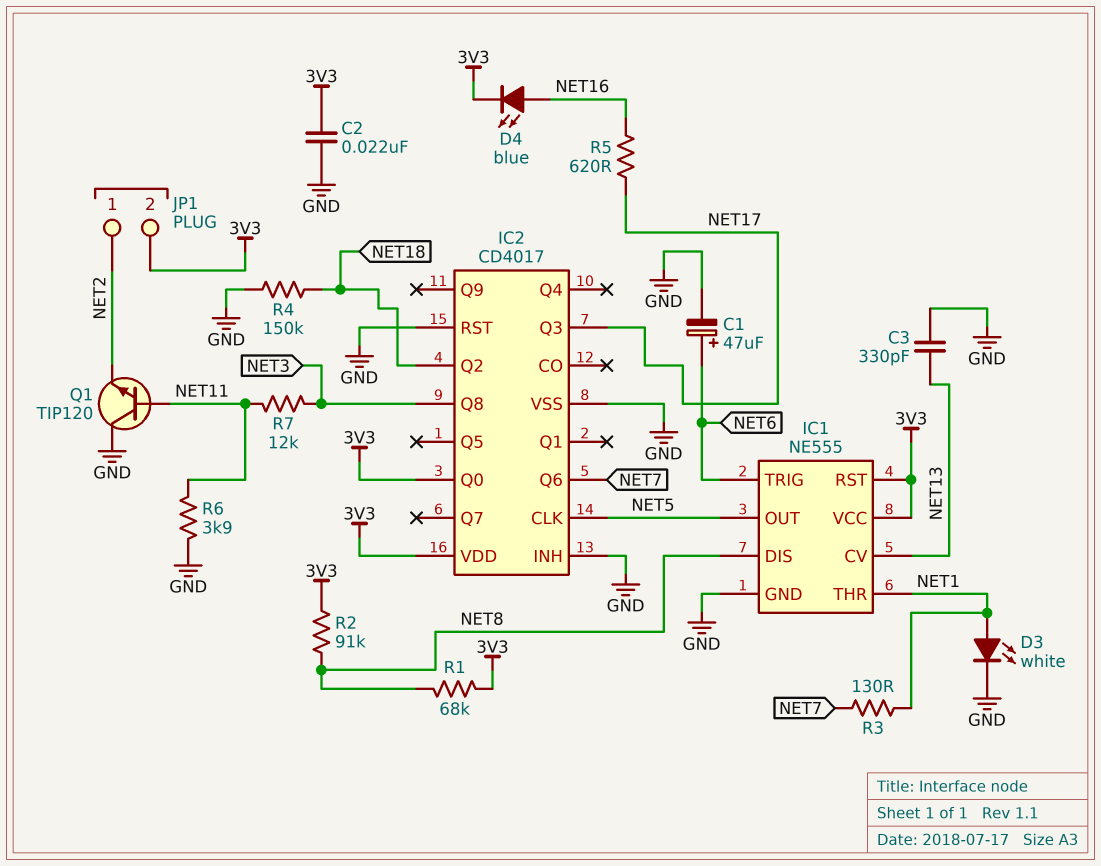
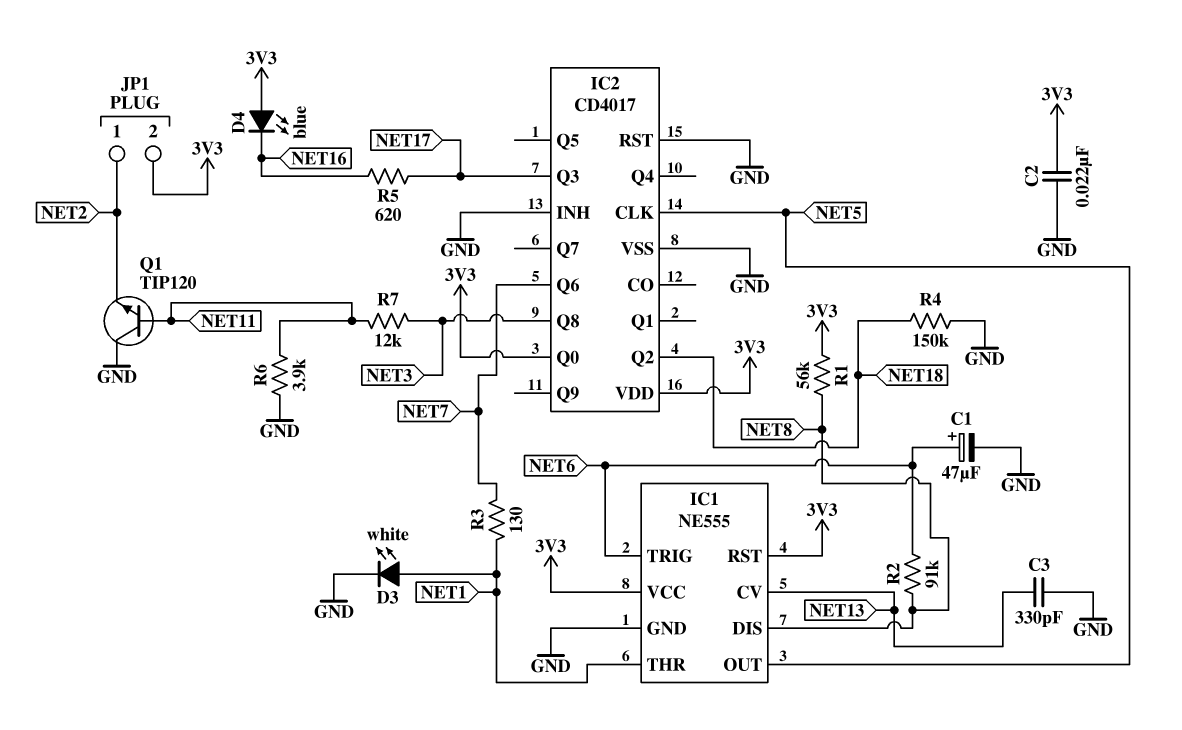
D4: LED blue (A NET16, K 3V3) -> LED blue (A 3V3, K NET16)
R1: 68k (3V3, NET8) -> 56k (3V3, NET8)
R2: 91k (3V3, NET8) -> 91k (NET6, NET8)

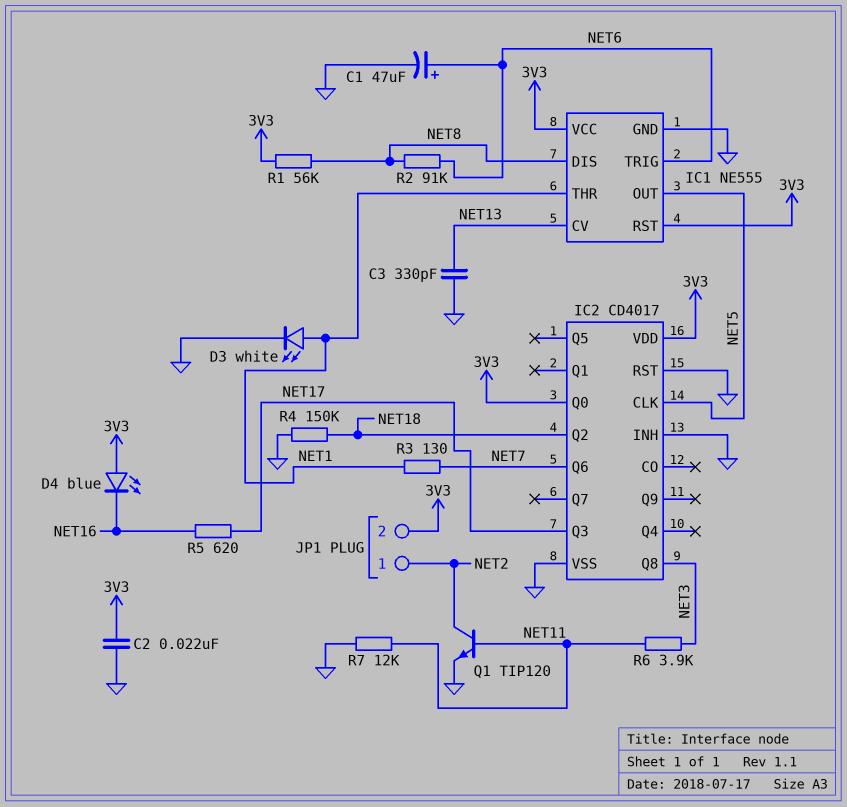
Q1: NPN TIP120 (B NET11, C GND, E NET2) -> NPN TIP120 (B NET11, C NET2, E GND)
R6: 3.9k (GND, NET11) -> 3.9k (NET3, NET11)
R7: 12k (NET3, NET11) -> 12k (GND, NET11)

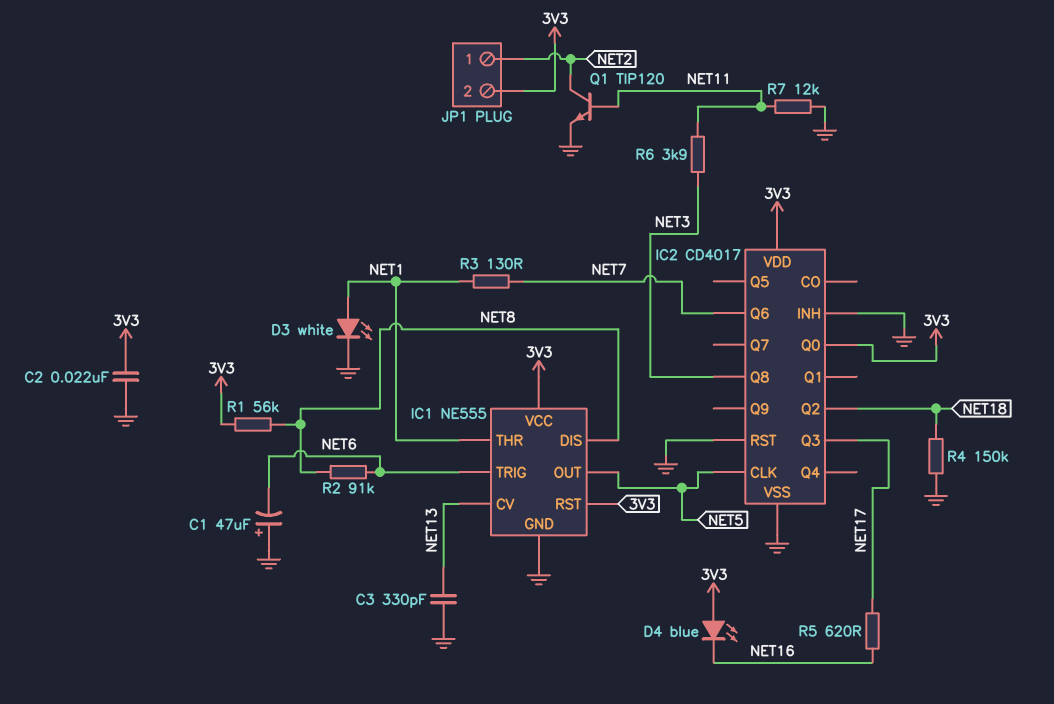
C1: 47uF (plus NET6, minus GND) -> 47uF (plus GND, minus NET6)

